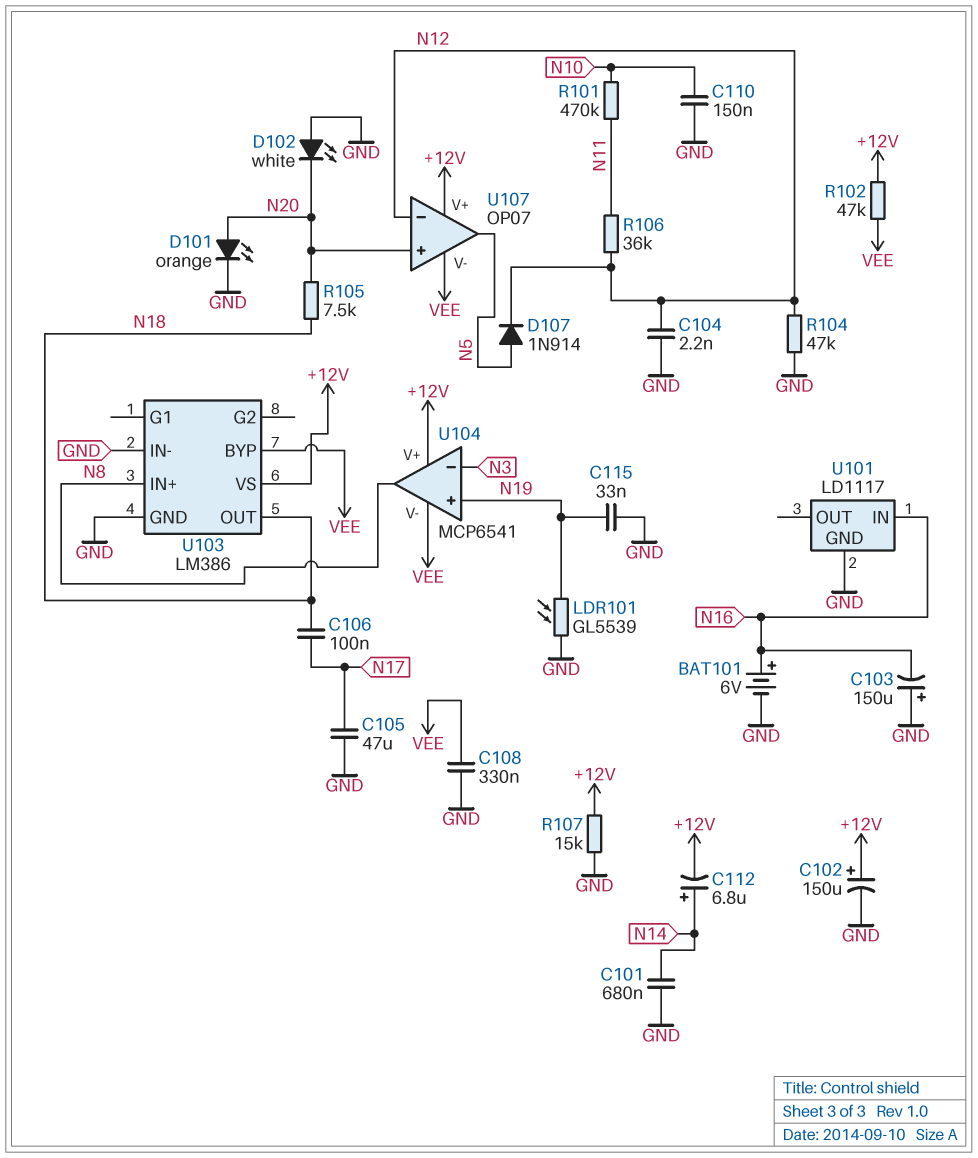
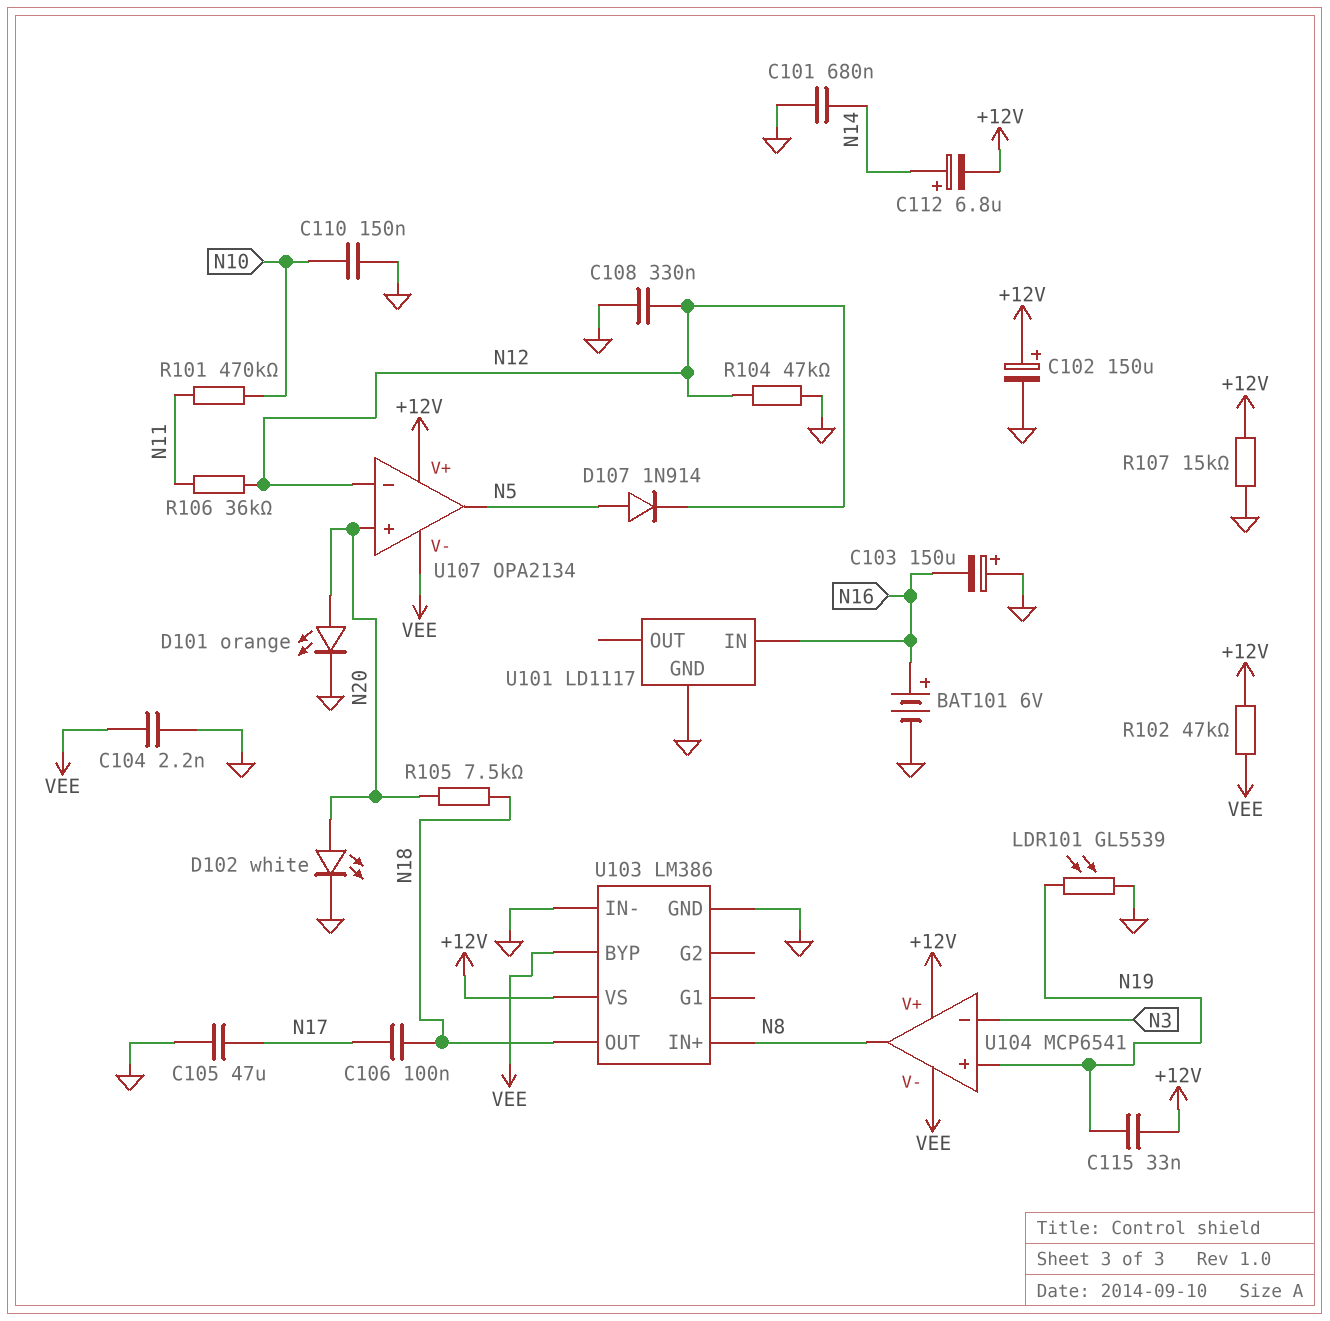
C104: 2.2nF (GND, N12) -> 2.2nF (GND, VEE)
C108: 330nF (GND, VEE) -> 330nF (GND, N12)
C115: 33nF (GND, N19) -> 33nF (+12V, N19)
D102: LED white (A GND, K N20) -> LED white (A N20, K GND)
U107: OP07 -> OPA2134

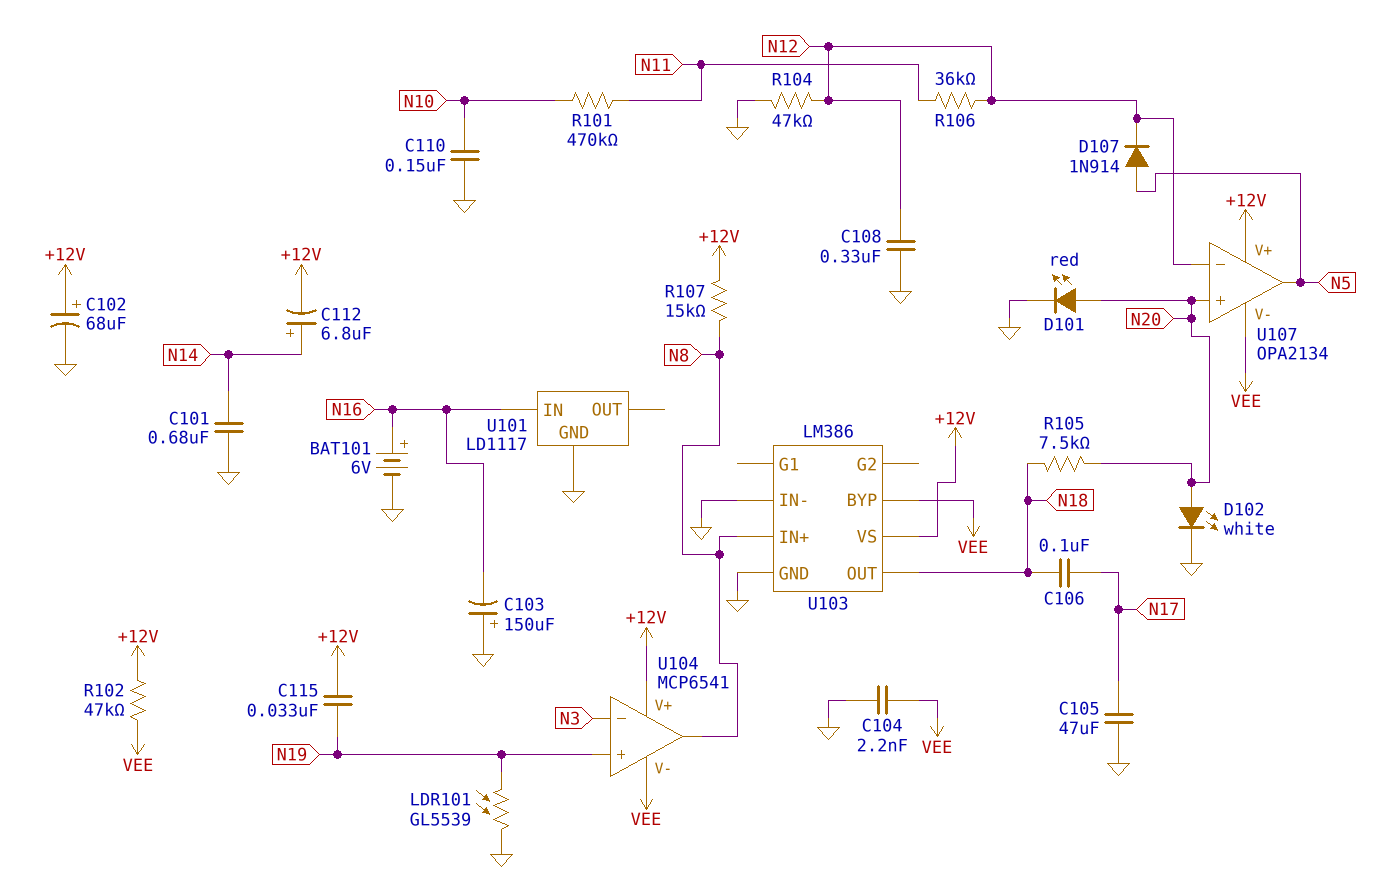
C102: 150uF (plus +12V, minus GND) -> 68uF (plus +12V, minus GND)
D101: LED orange (A N20, K GND) -> LED red (A N20, K GND)
R107: 15k (+12V, GND) -> 15k (+12V, N8)

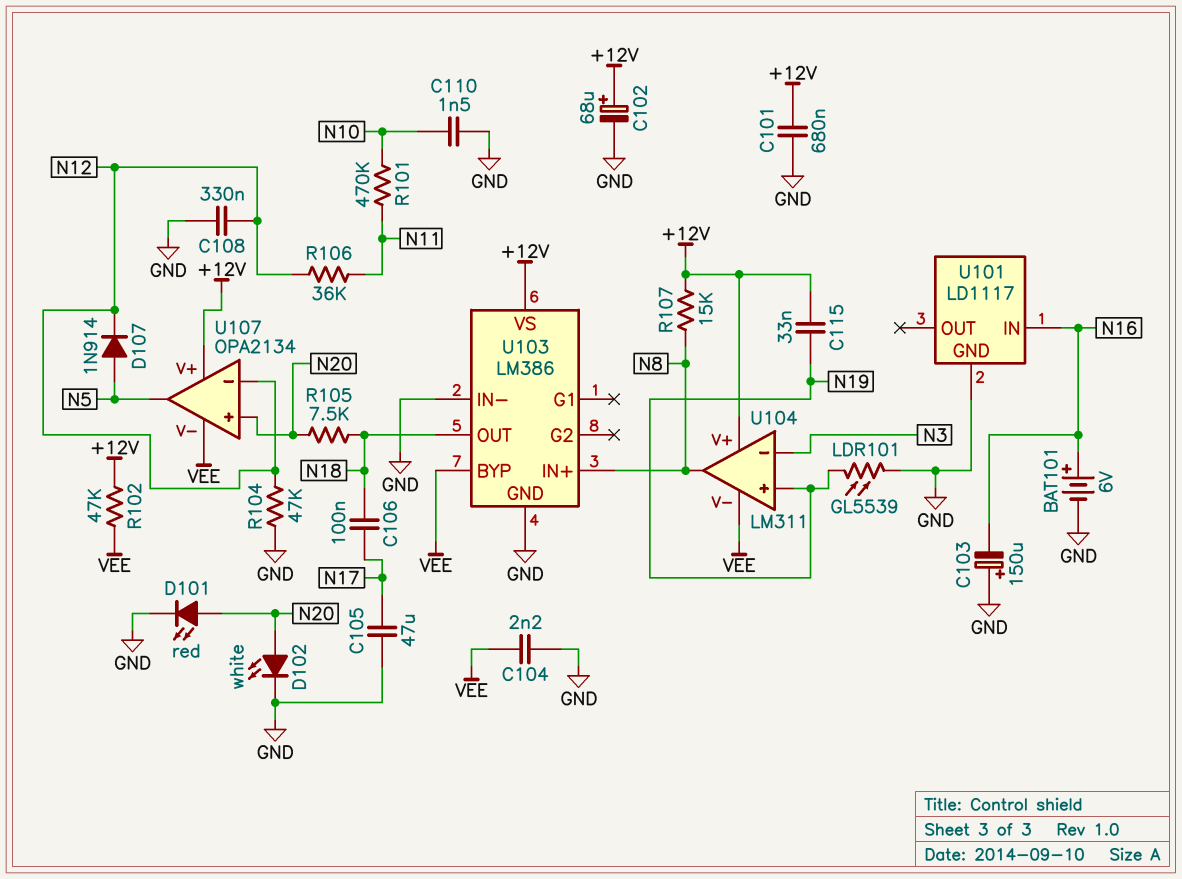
C101: 680nF (GND, N14) -> 680nF (+12V, GND)
C110: 150nF (GND, N10) -> 1.5nF (GND, N10)
C112: 6.8uF (plus N14, minus +12V) -> none
U104: MCP6541 -> LM311

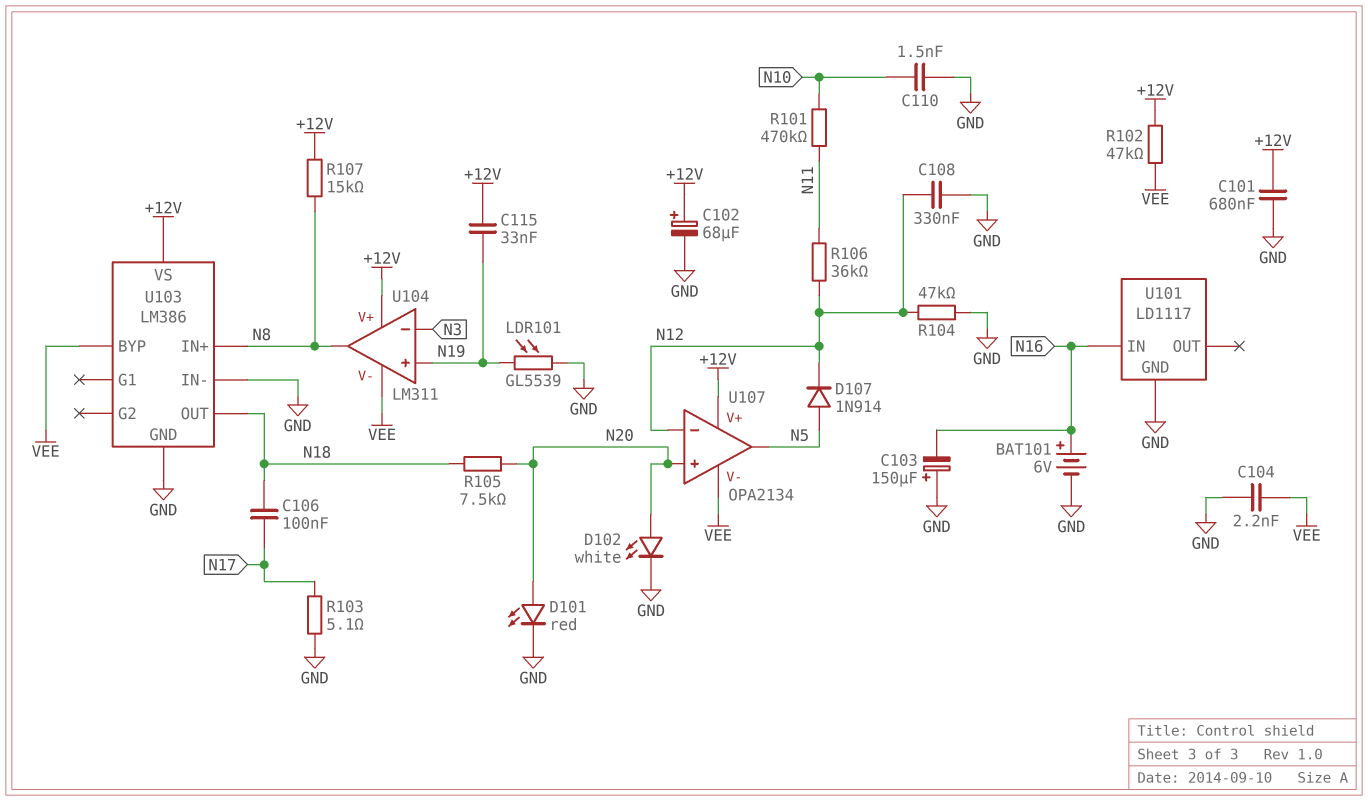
C105: 47uF (GND, N17) -> none
R103: none -> 5.1 (GND, N17)

